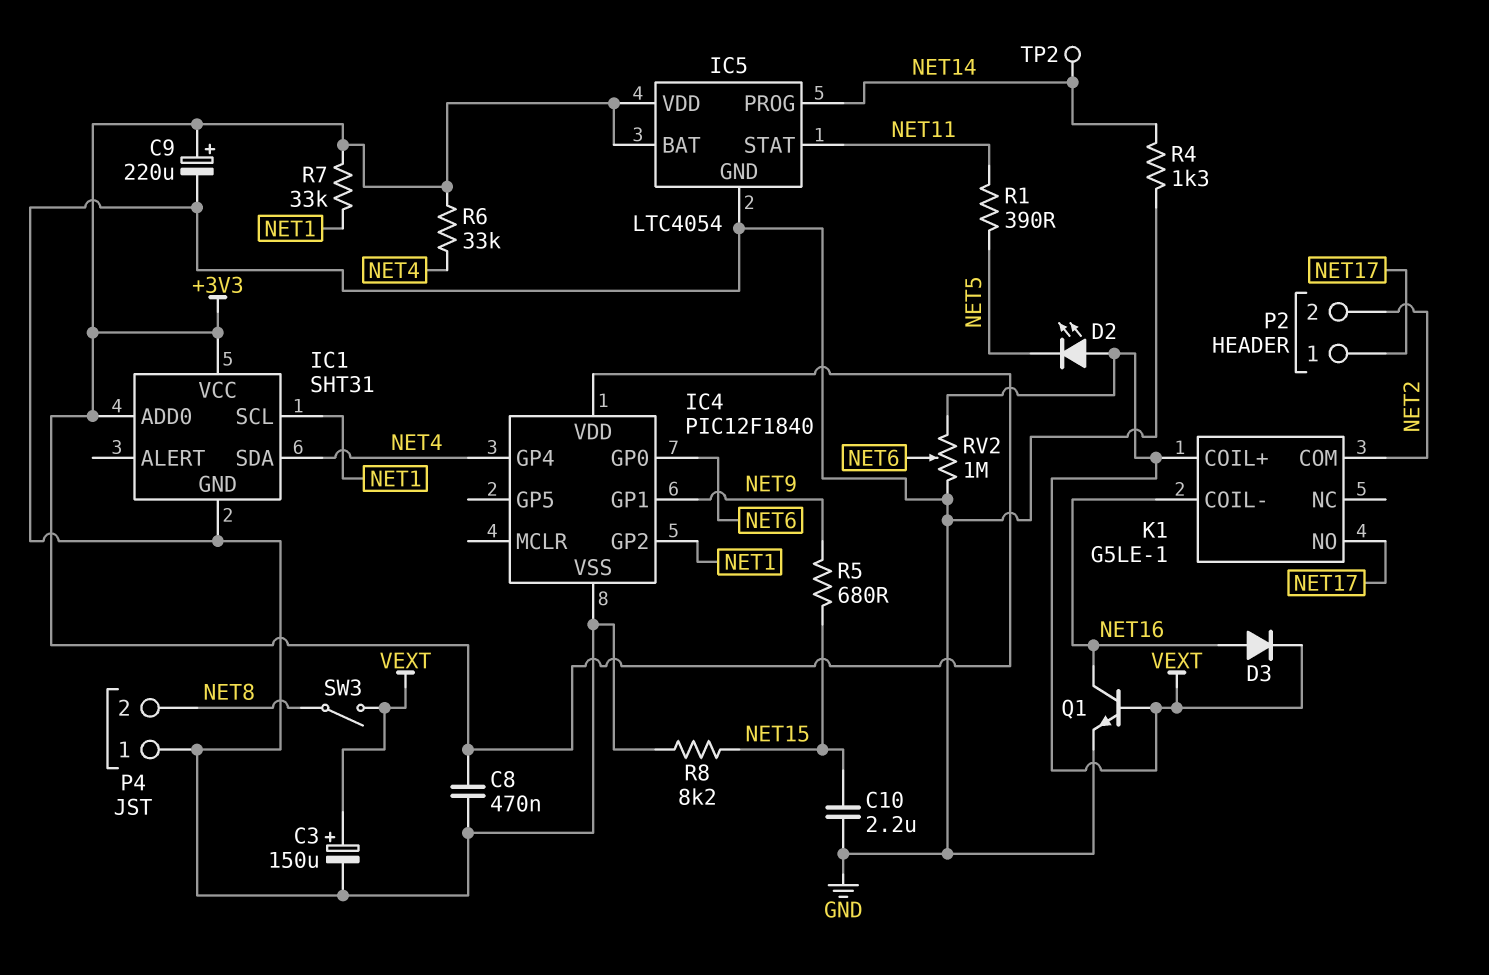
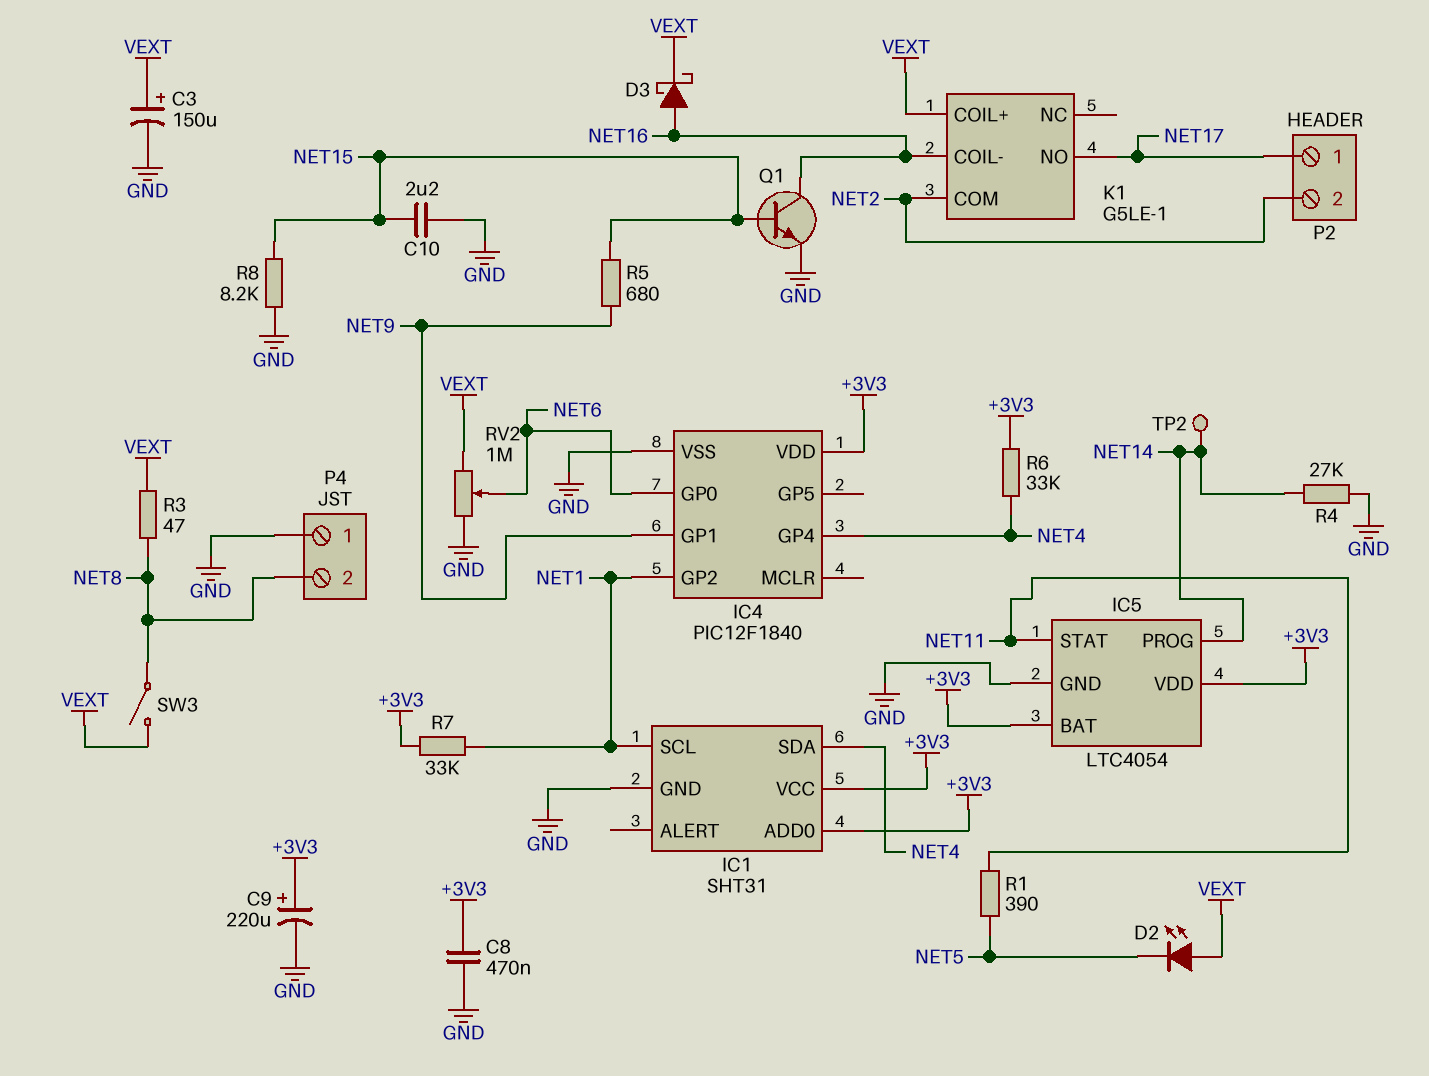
D3: diode (A NET16, K VEXT) -> schottky (A NET16, K VEXT)
Q1: NPN (B VEXT, C NET16, E GND) -> NPN (B NET15, C NET16, E GND)
R3: none -> 47 (NET8, VEXT)
R4: 1.3k (GND, NET14) -> 27k (GND, NET14)

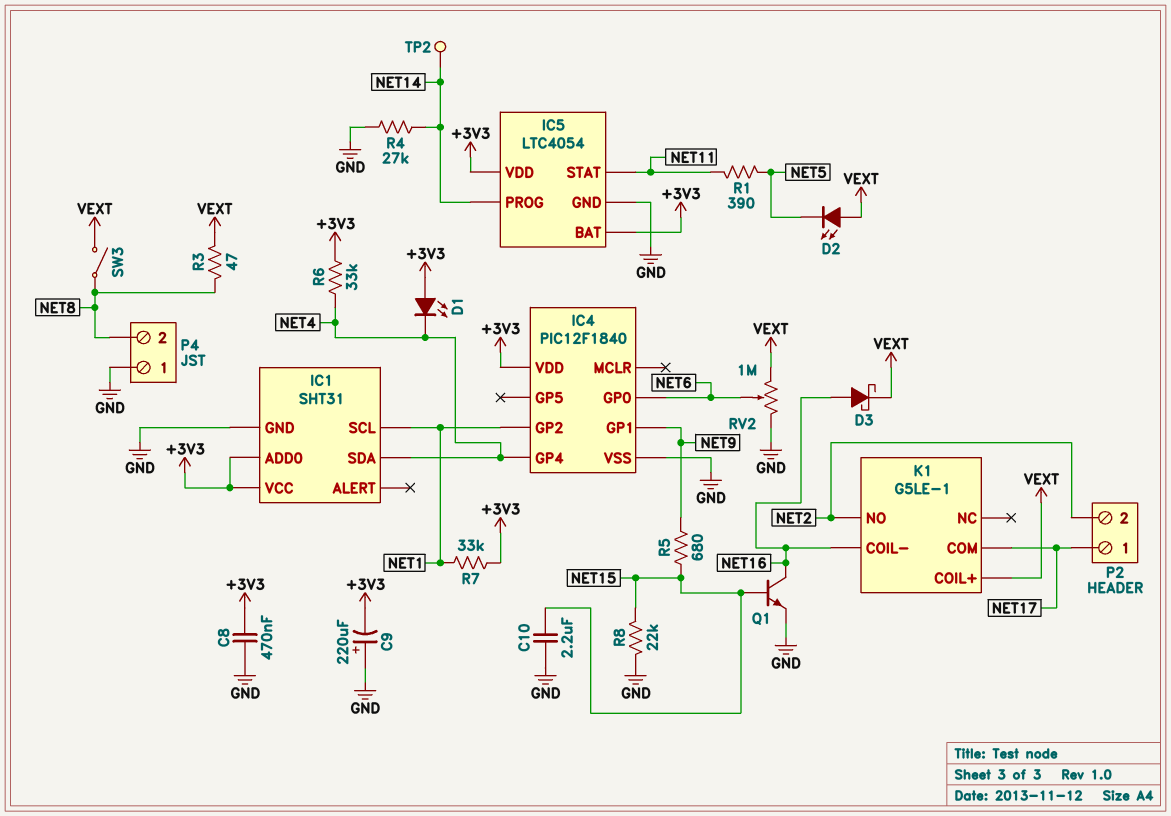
C3: 150uF (plus VEXT, minus GND) -> none
C9: 220uF (plus +3V3, minus GND) -> 220uF (plus GND, minus +3V3)
D1: none -> LED (A +3V3, K NET4)
K1 pin COM: NET2 -> NET17
K1 pin NO: NET17 -> NET2
R8: 8.2k (GND, NET15) -> 22k (GND, NET15)

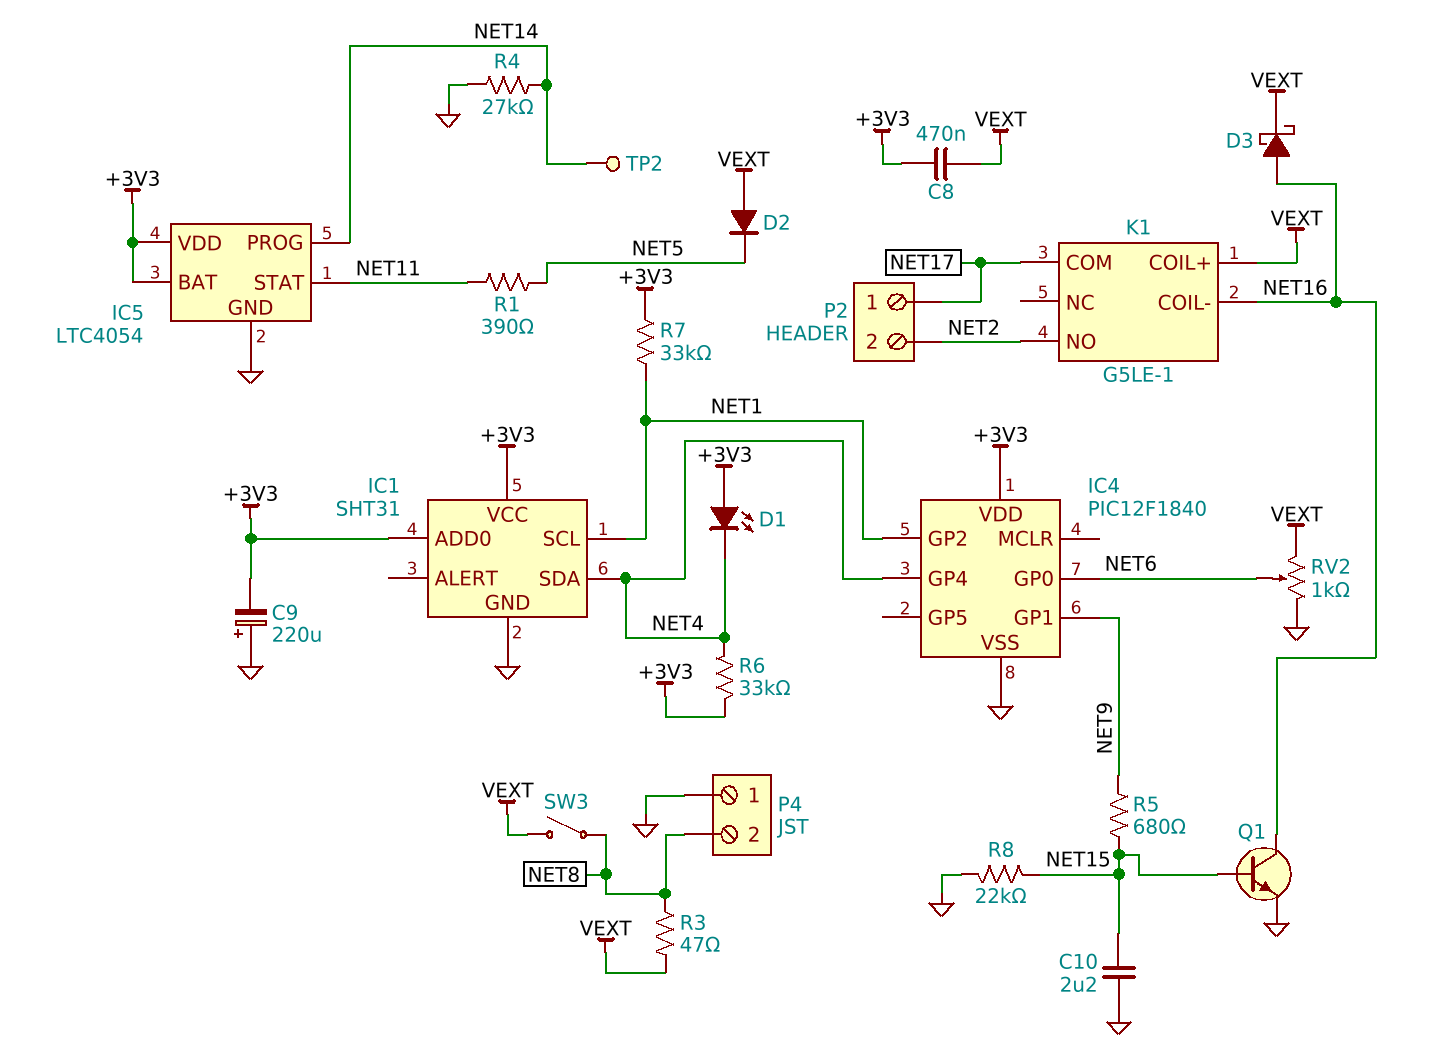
C8: 470nF (+3V3, GND) -> 470nF (+3V3, VEXT)
D2: LED (A VEXT, K NET5) -> diode (A VEXT, K NET5)
RV2: 1M (GND, VEXT, wiper NET6) -> 1k (GND, VEXT, wiper NET6)

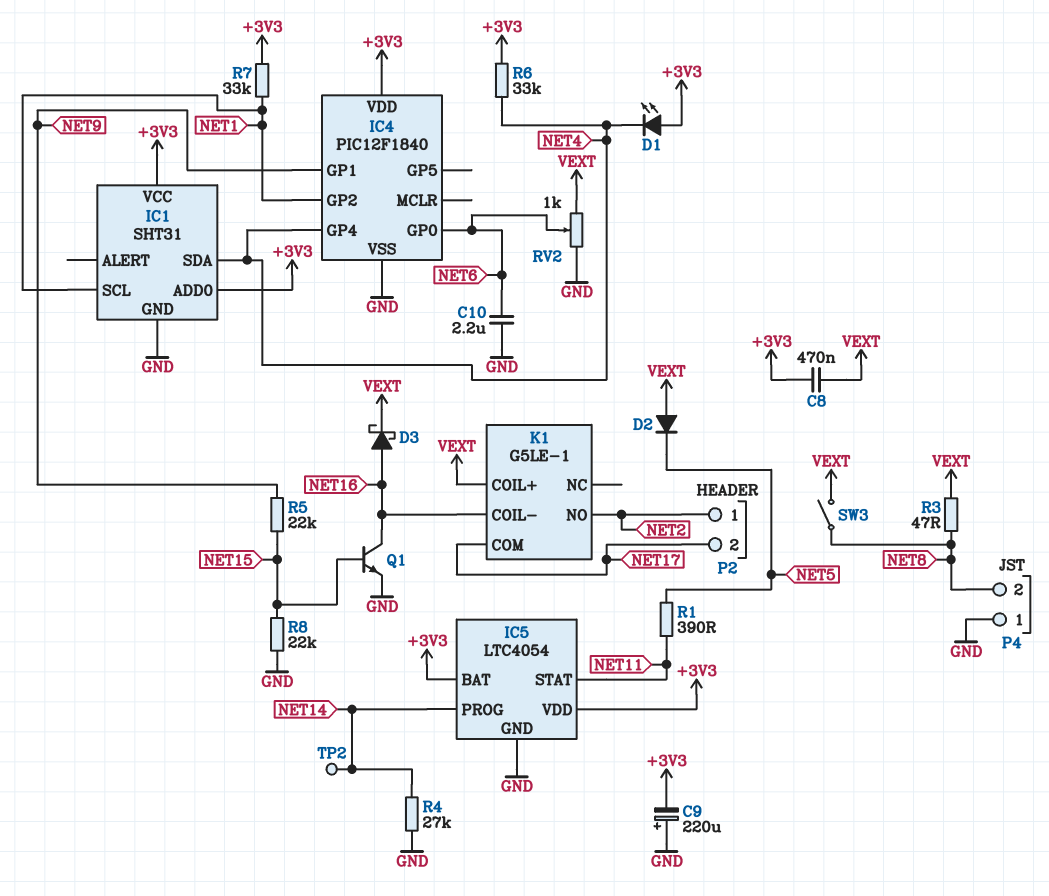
C10: 2.2uF (GND, NET15) -> 2.2uF (GND, NET6)
P2 pin 1: NET17 -> NET2
P2 pin 2: NET2 -> NET17
R5: 680 (NET9, NET15) -> 22k (NET9, NET15)

